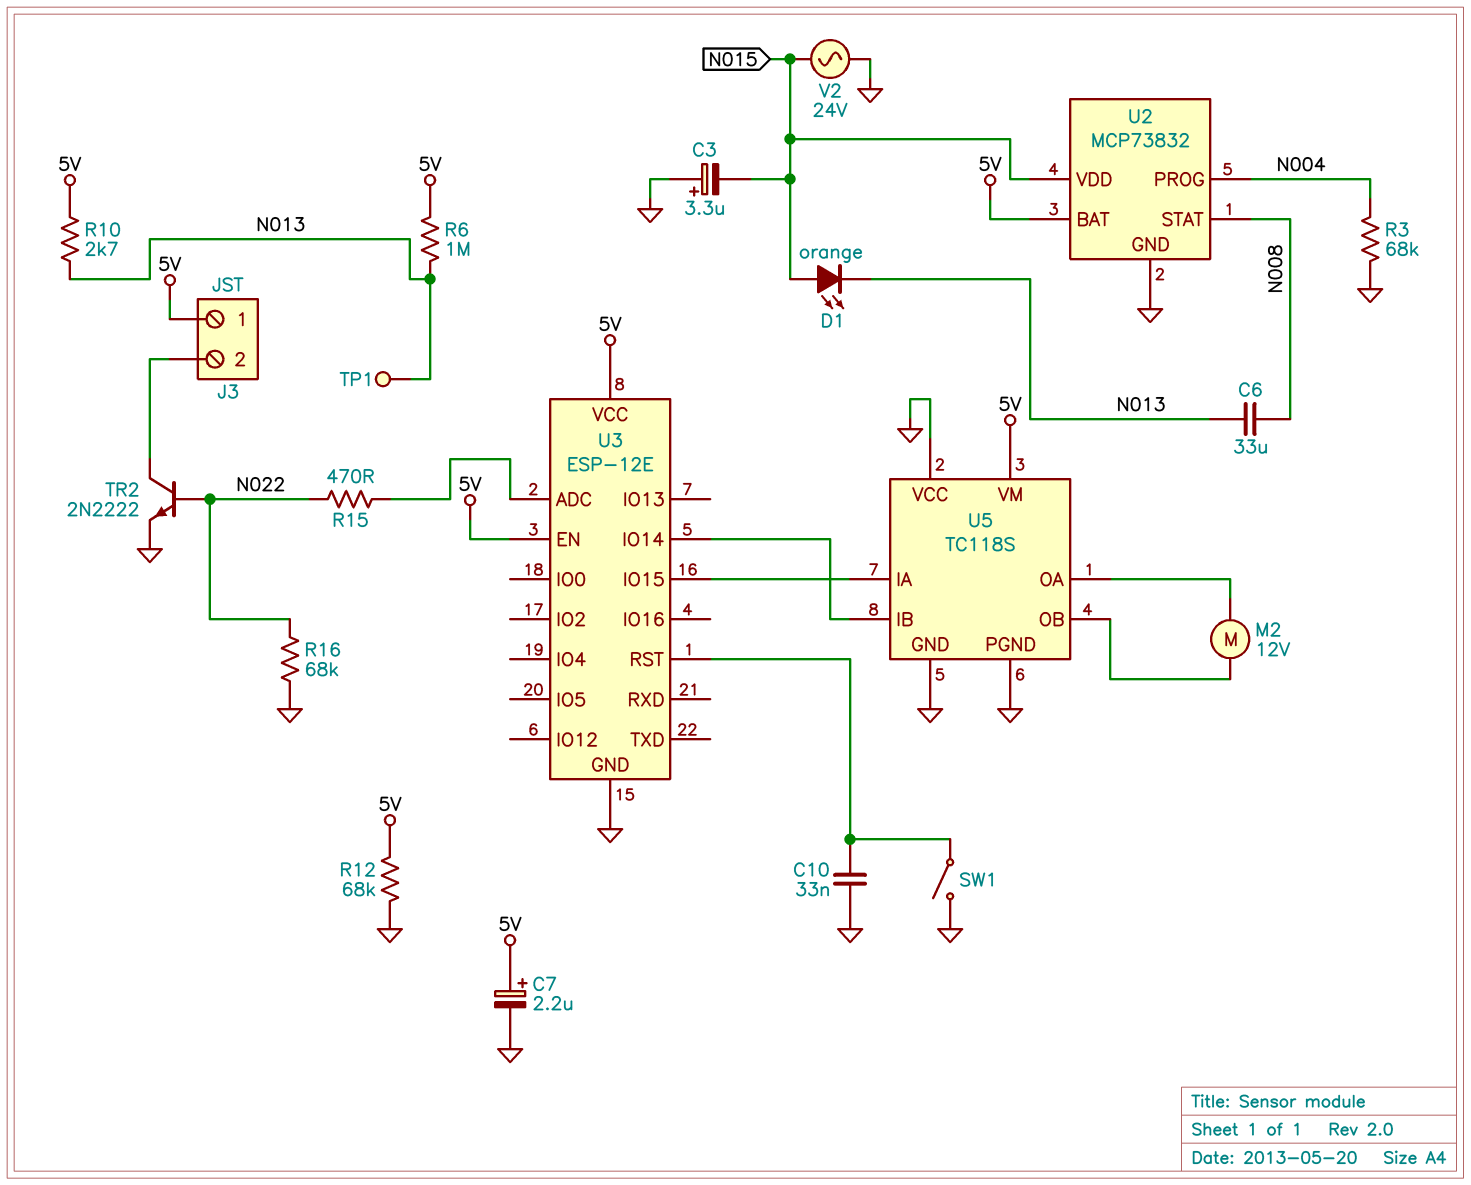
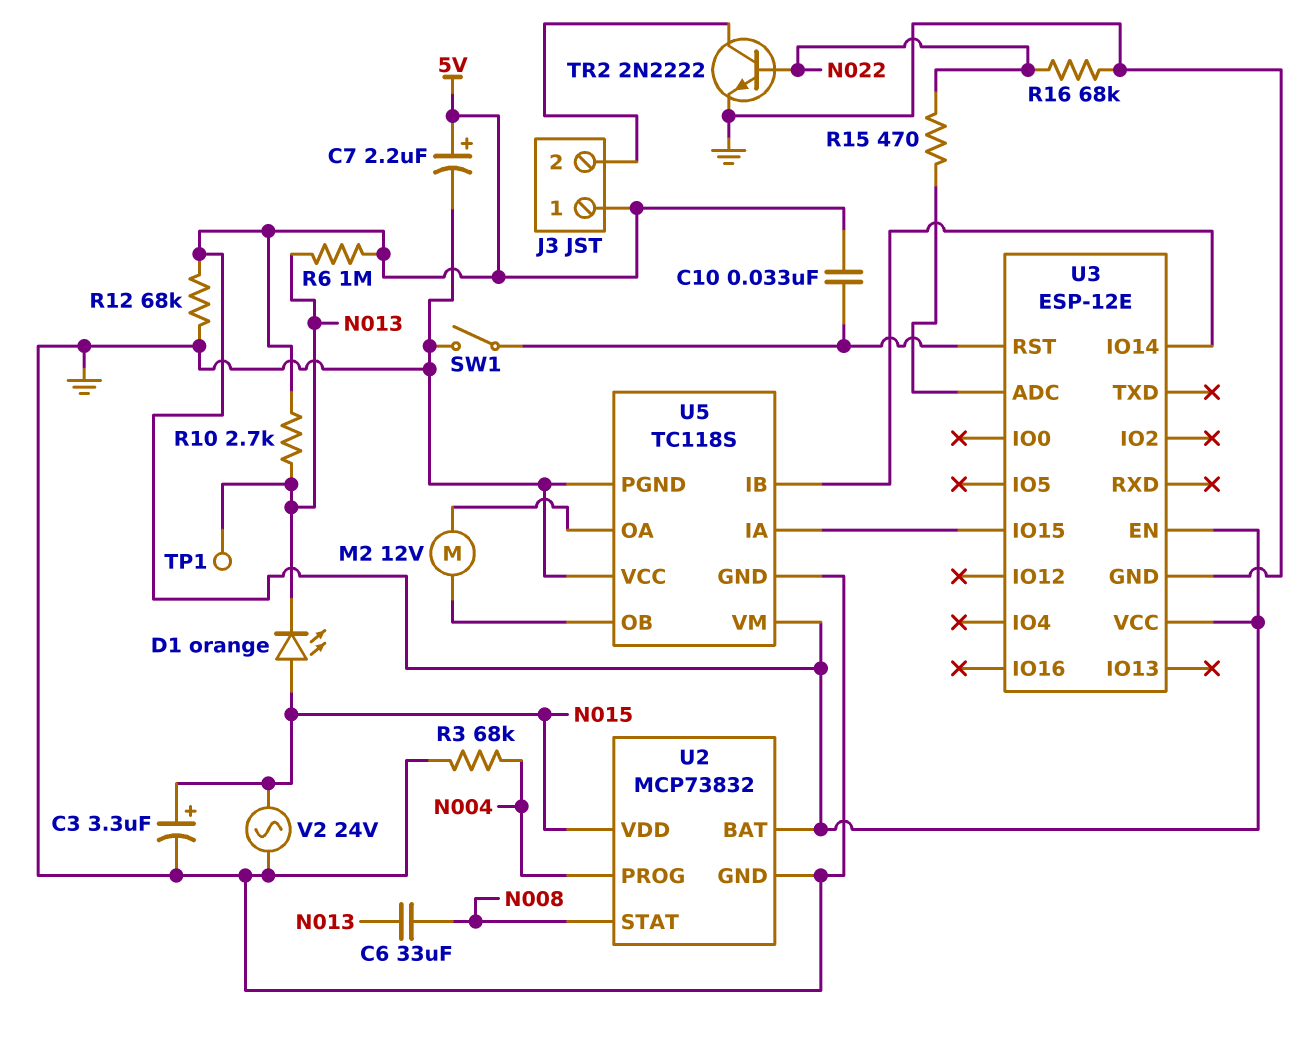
C3: 3.3uF (plus GND, minus N015) -> 3.3uF (plus N015, minus GND)
C10: 33nF (GND, U3/RST) -> 33nF (5V, U3/RST)

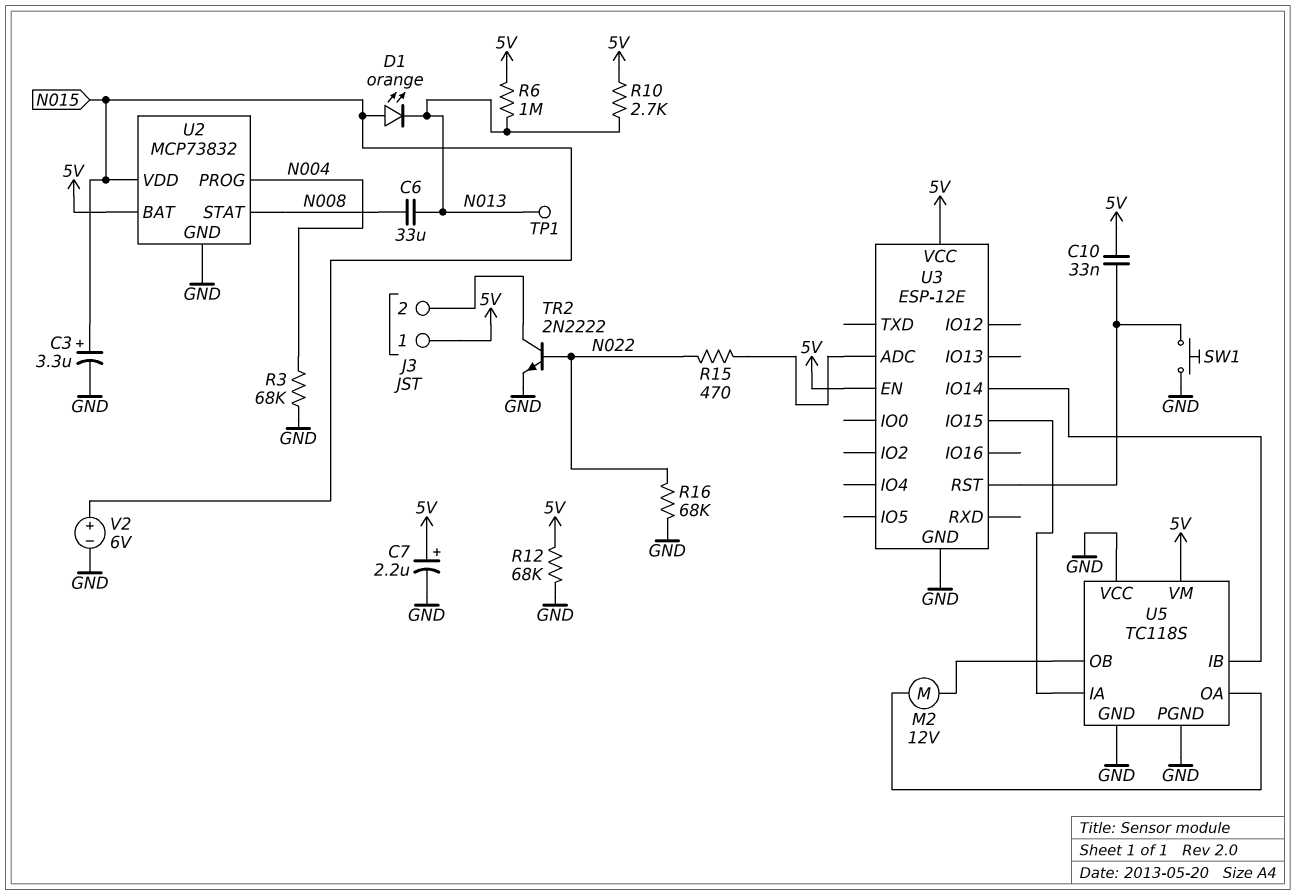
SW1: switch (GND, U3/RST) -> button (GND, U3/RST)
V2: AC 24V (GND, N015) -> 6V (plus N015, minus GND)

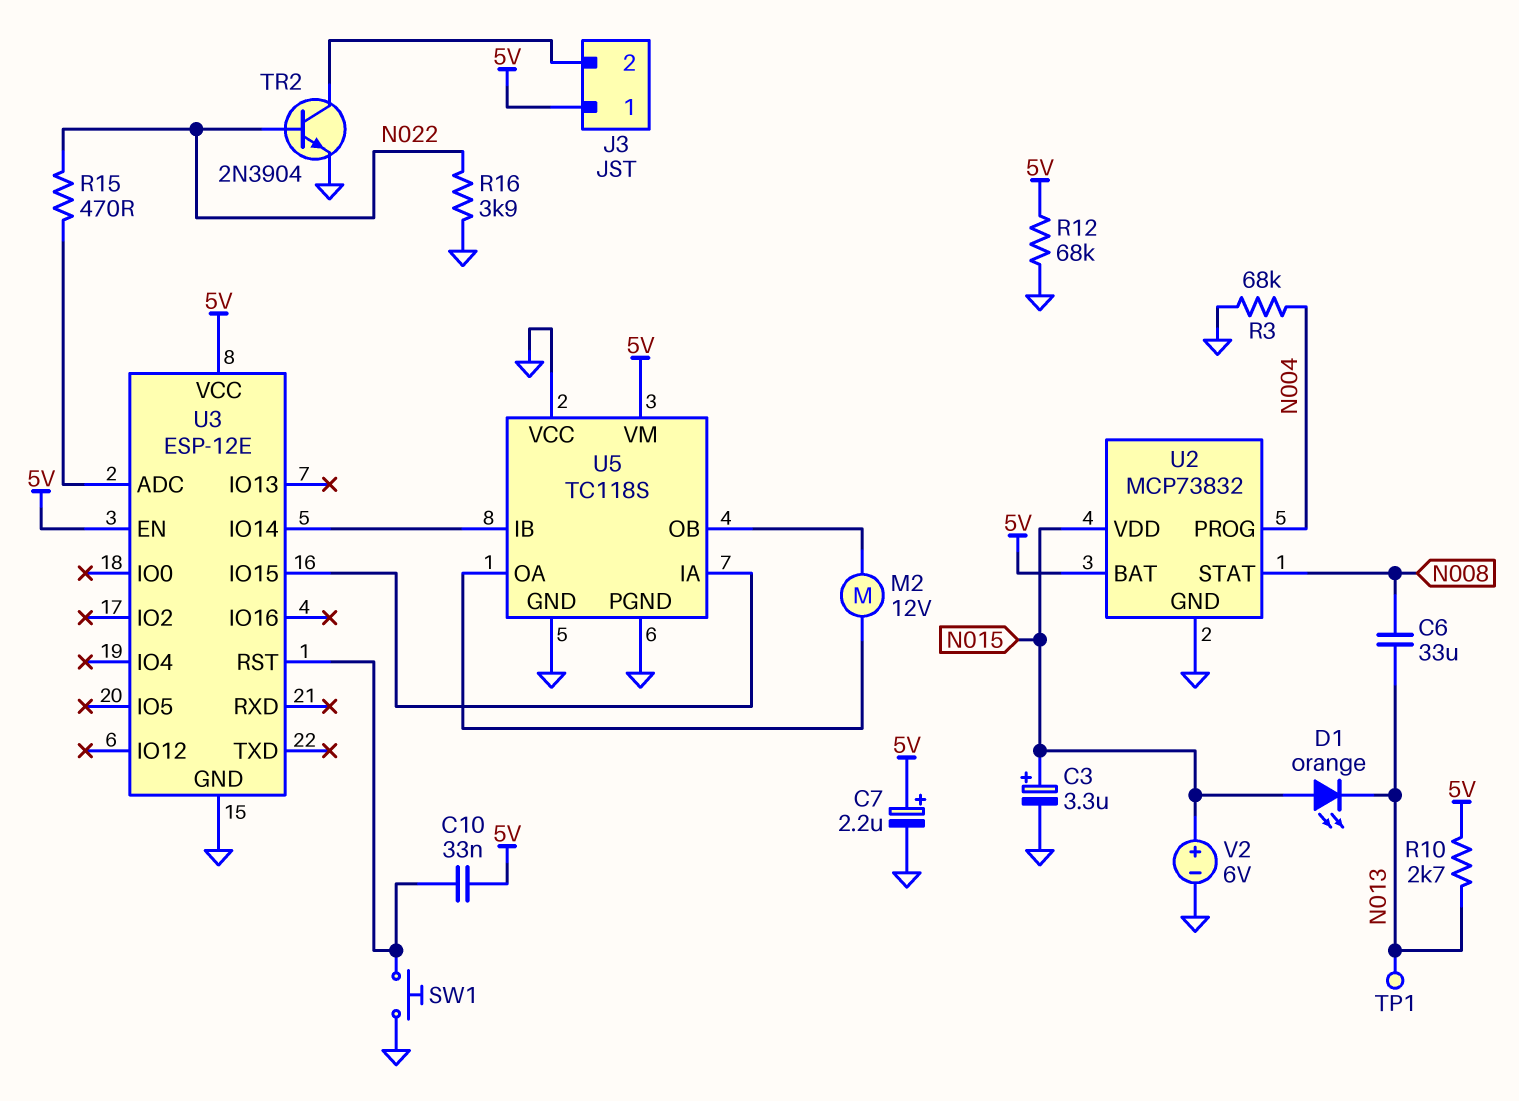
R6: 1M (5V, N013) -> none
R16: 68k (GND, N022) -> 3.9k (GND, N022)
TR2: NPN 2N2222 (B N022, C J3/2, E GND) -> NPN 2N3904 (B N022, C J3/2, E GND)

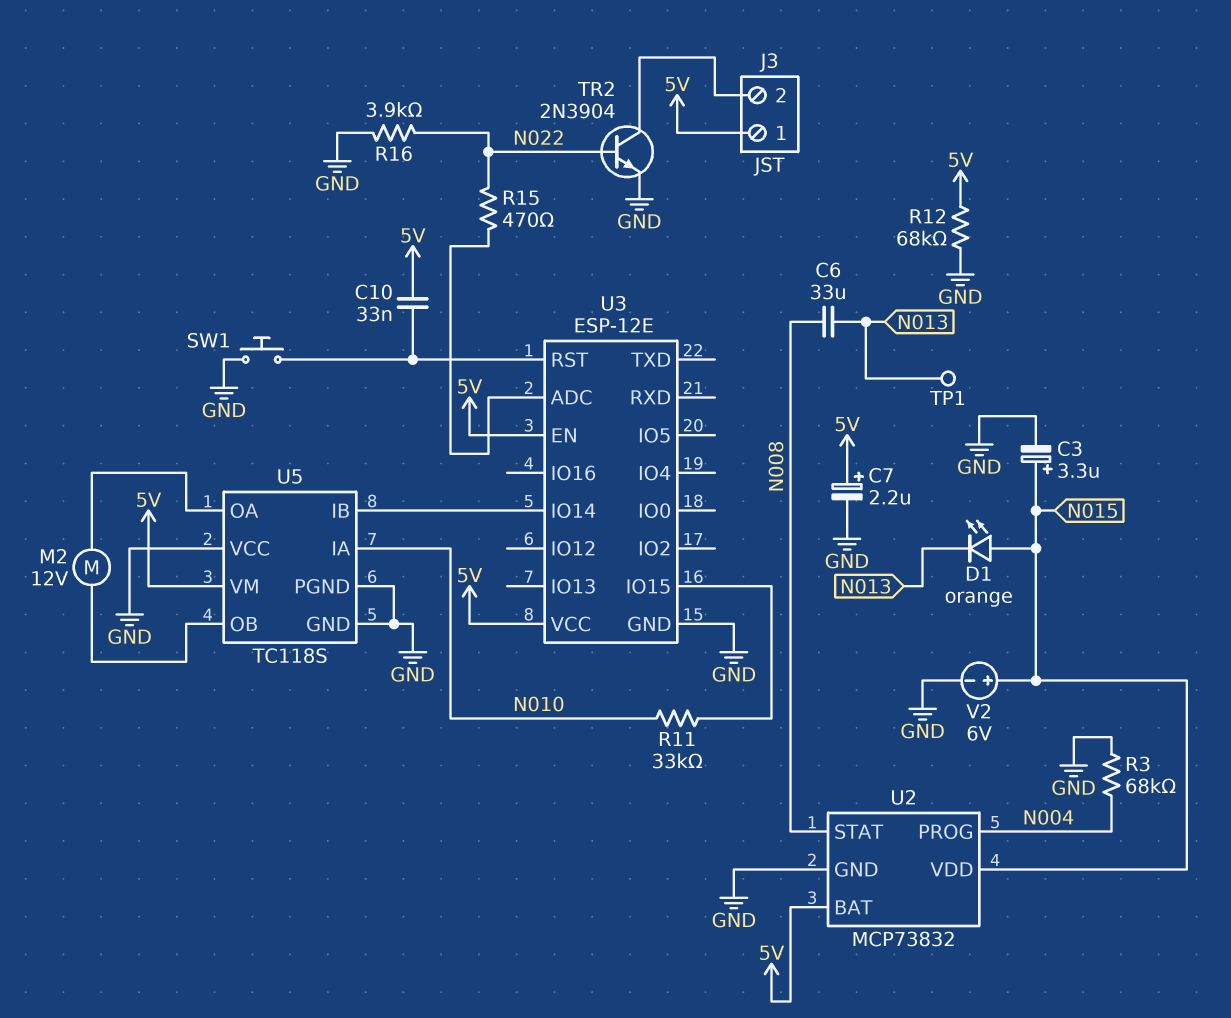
R10: 2.7k (5V, N013) -> none
R11: none -> 33k (N010, U3/IO15)
U5 pin IA: U3/IO15 -> N010

